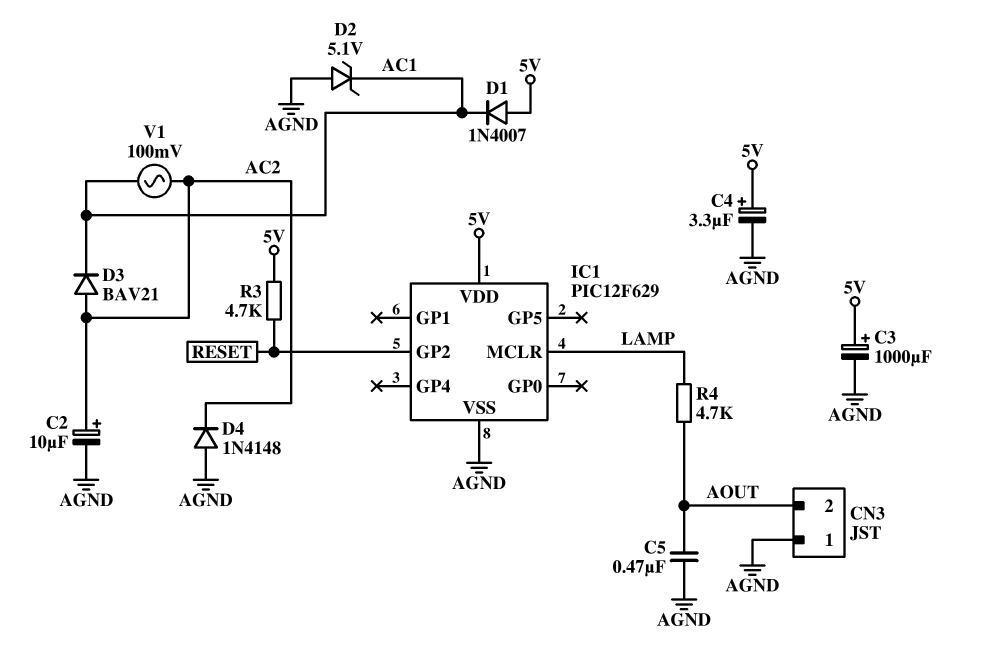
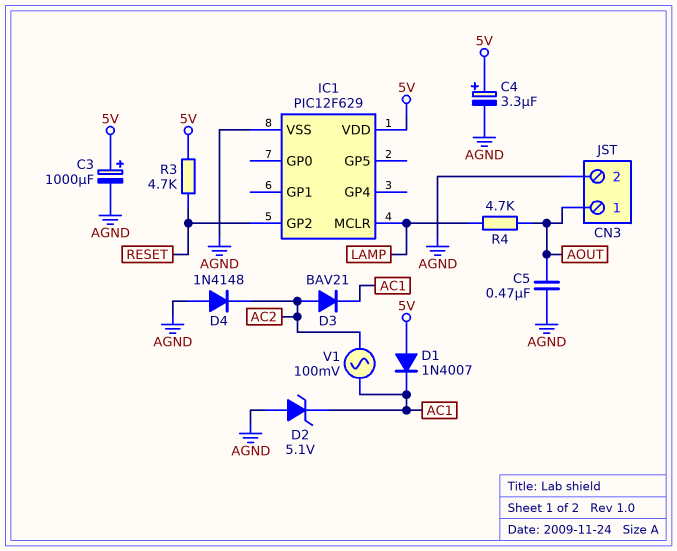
C2: 10uF (plus AC2, minus AGND) -> none
CN3 pin 1: AGND -> AOUT
CN3 pin 2: AOUT -> AGND

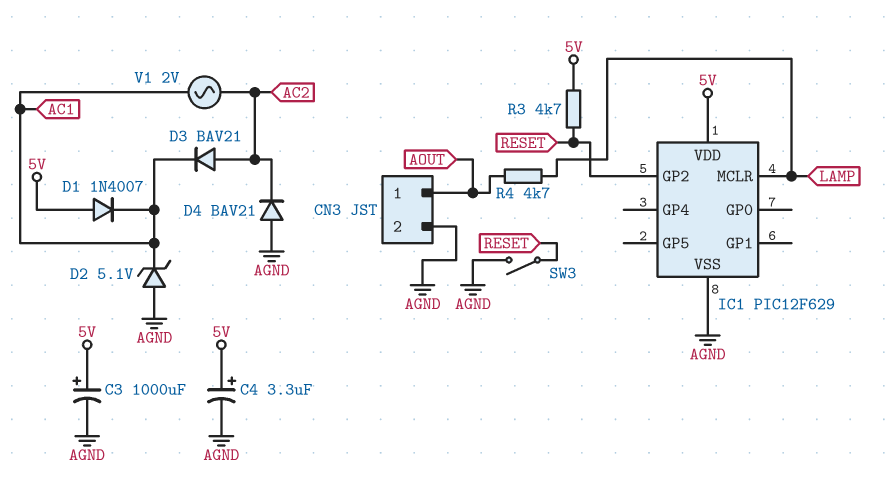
C5: 470nF (AGND, AOUT) -> none
D4: diode 1N4148 (A AGND, K AC2) -> diode BAV21 (A AGND, K AC2)
SW3: none -> switch (AGND, RESET)
V1: AC 100mV (AC1, AC2) -> AC 2V (AC1, AC2)

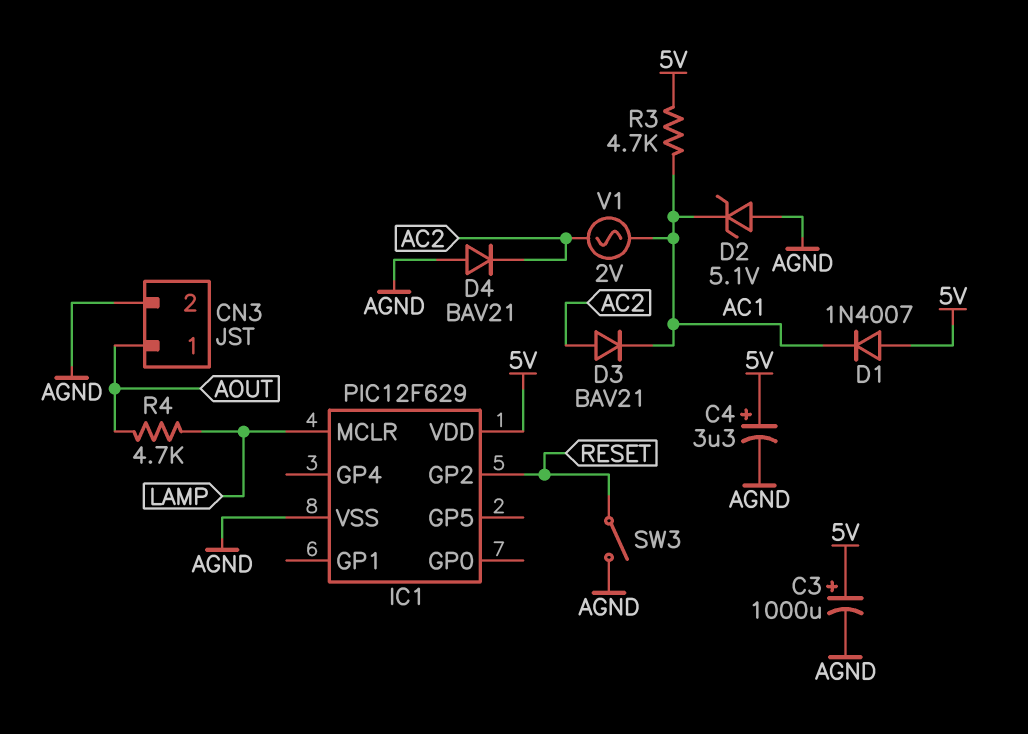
R3: 4.7k (5V, RESET) -> 4.7k (5V, AC1)

